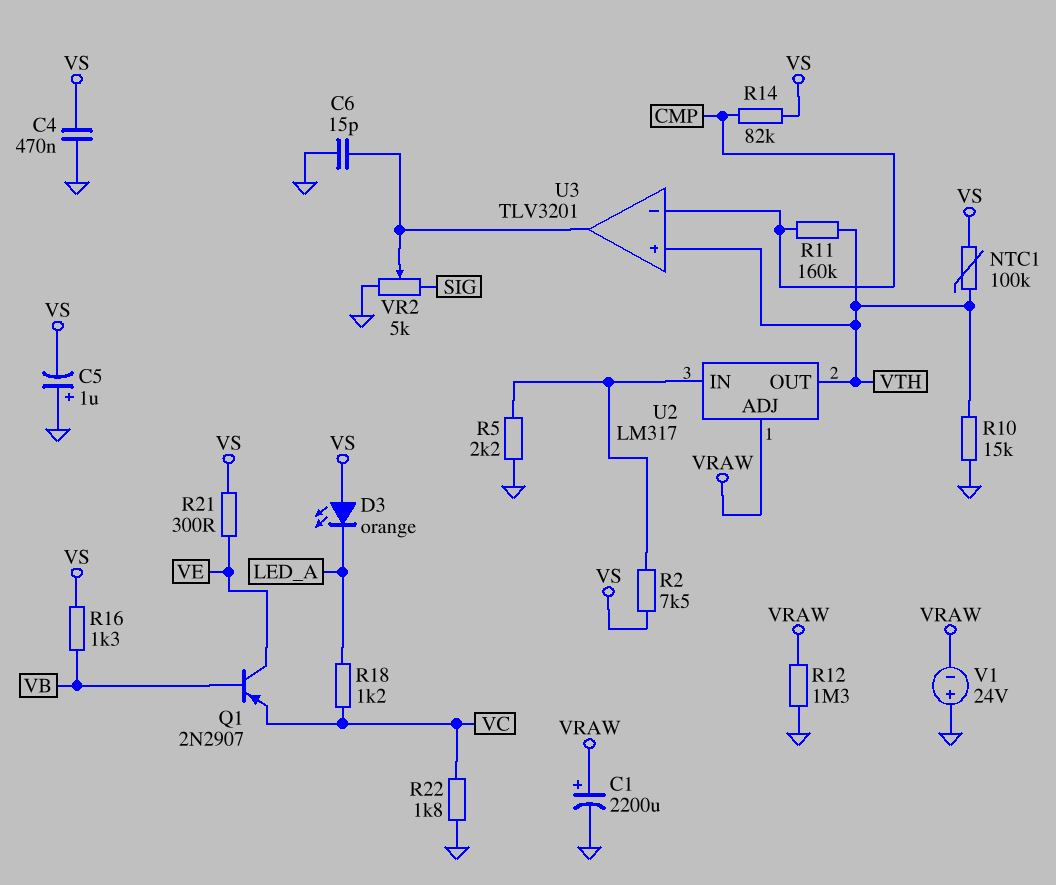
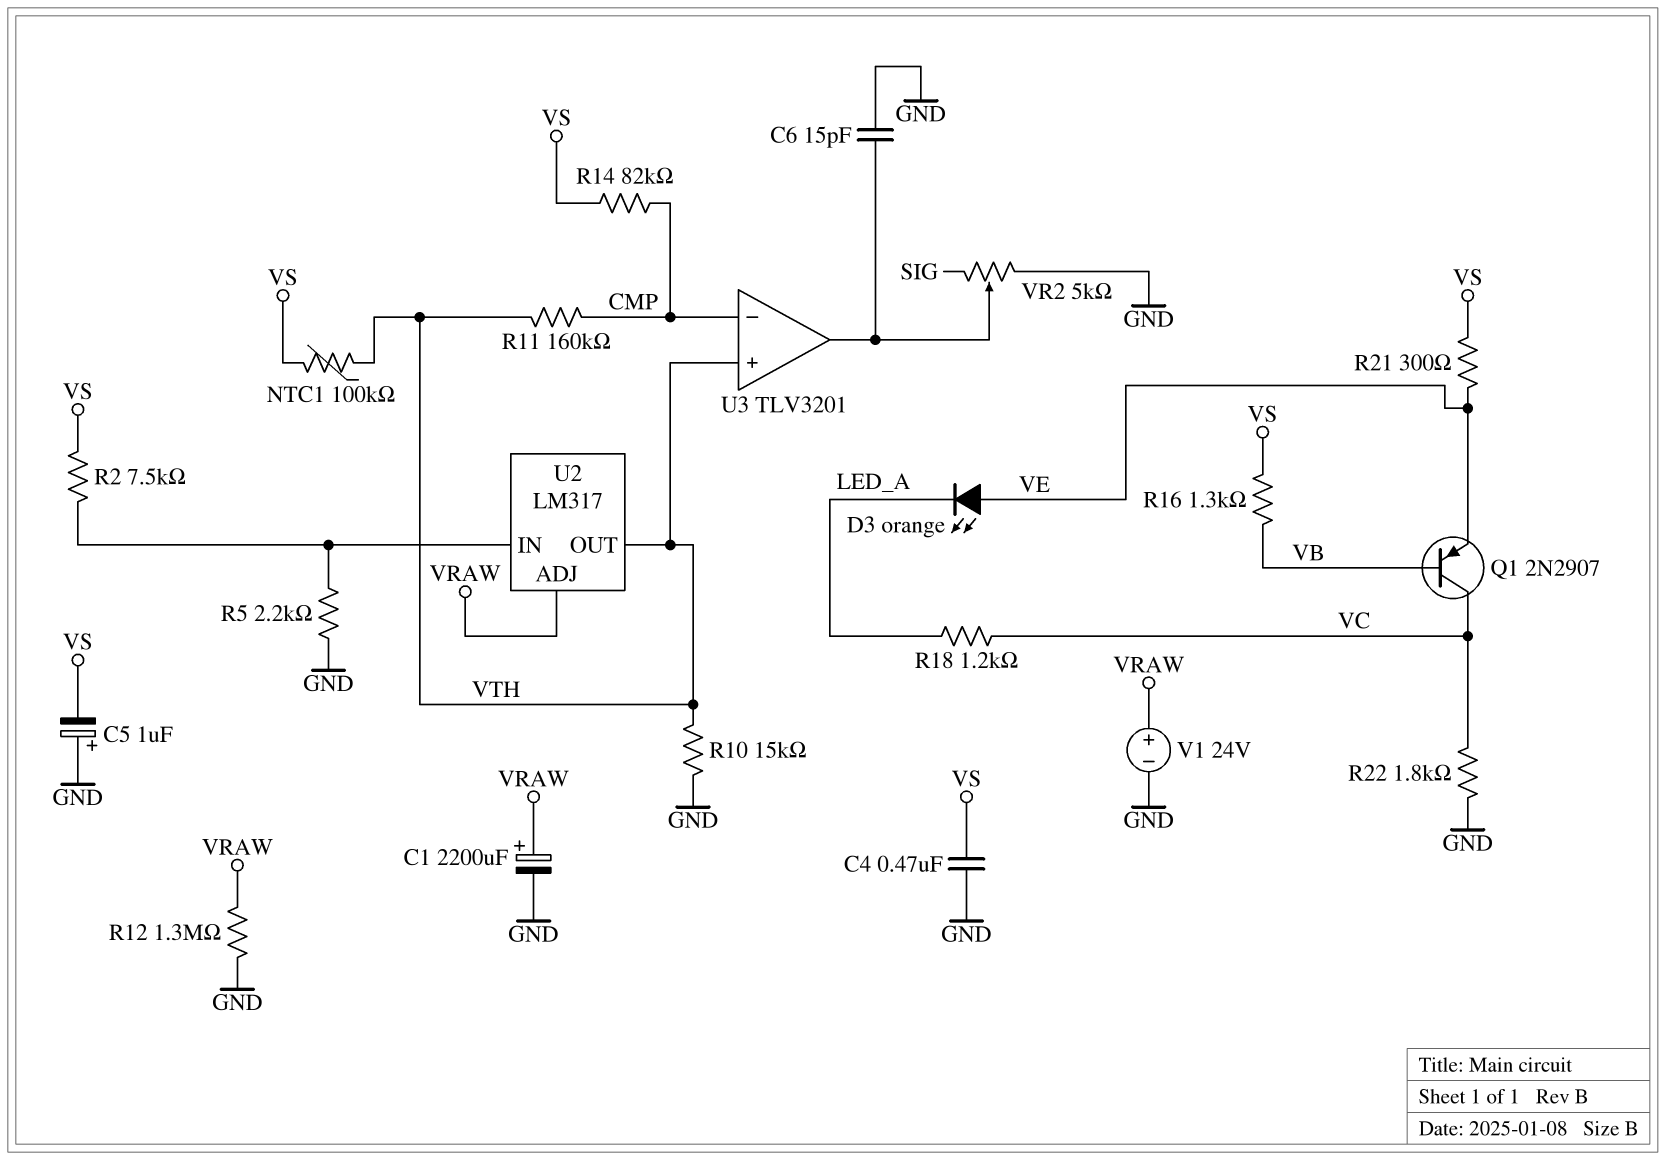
D3: LED orange (A VS, K LED_A) -> LED orange (A VE, K LED_A)
Q1: PNP 2N2907 (B VB, C VE, E VC) -> PNP 2N2907 (B VB, C VC, E VE)
V1: 24V (plus GND, minus VRAW) -> 24V (plus VRAW, minus GND)

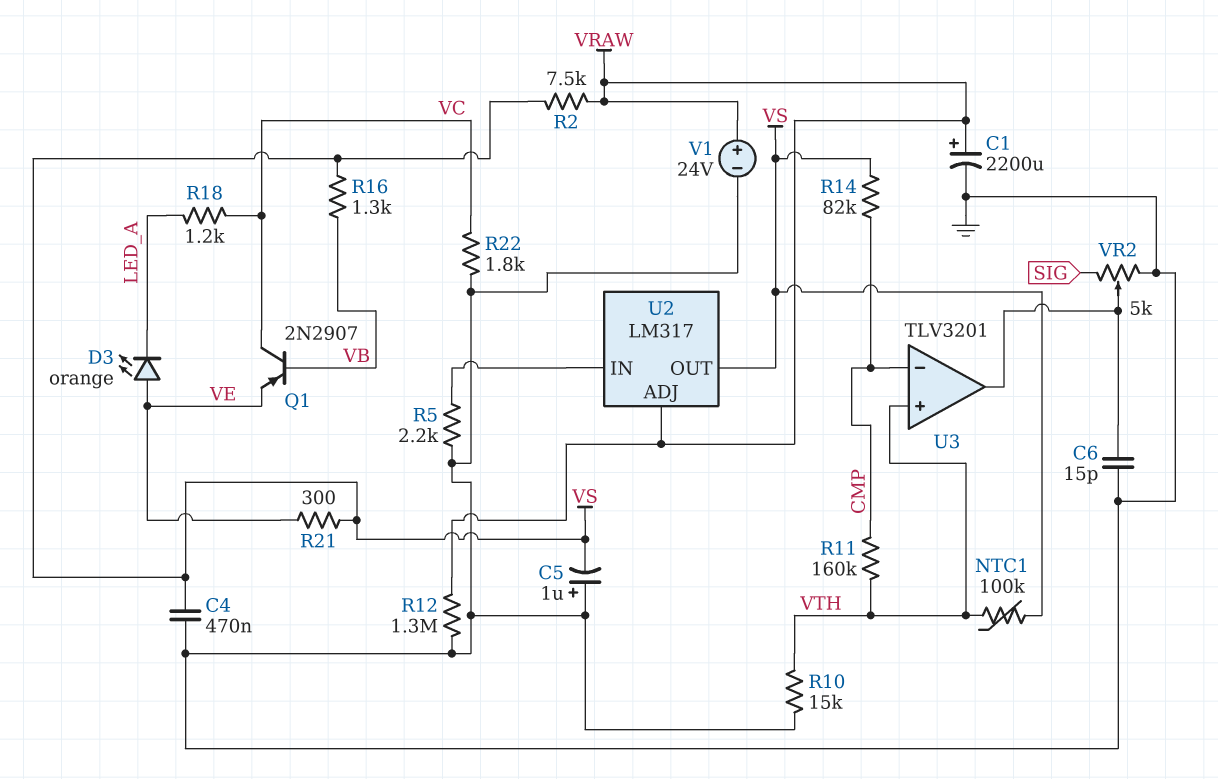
R2: 7.5k (U2/IN, VS) -> 7.5k (VRAW, VS)
U2 pin OUT: VTH -> VS

